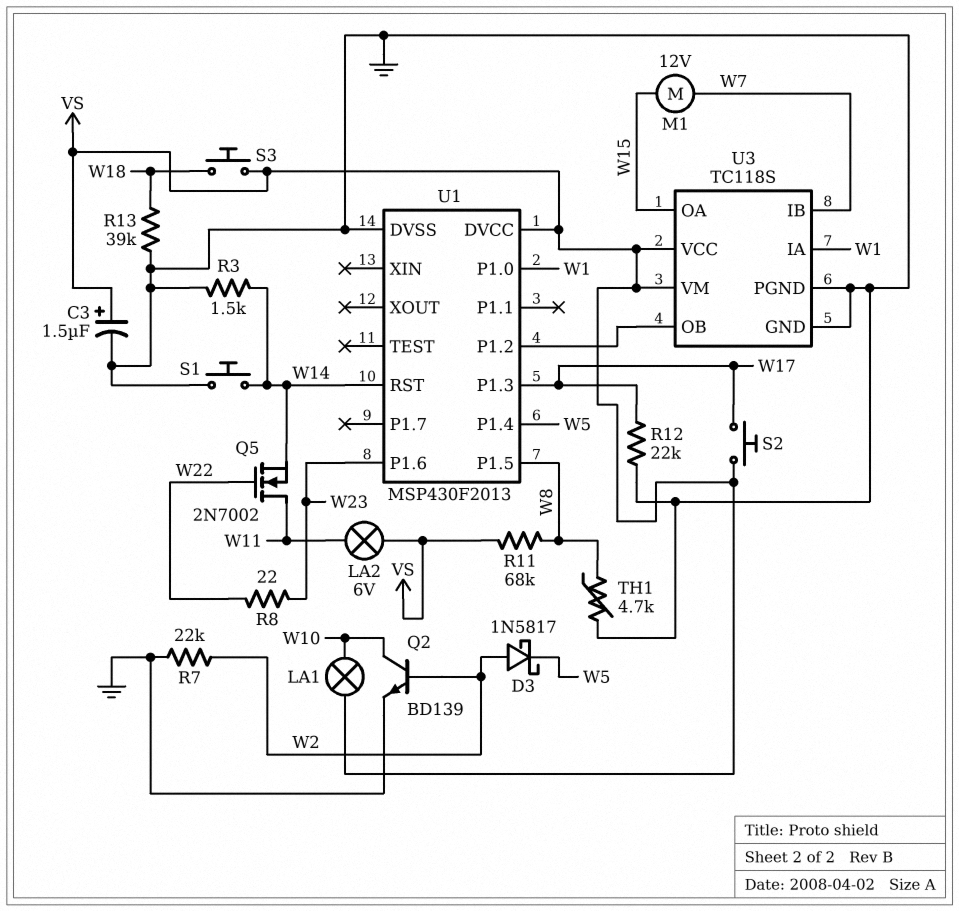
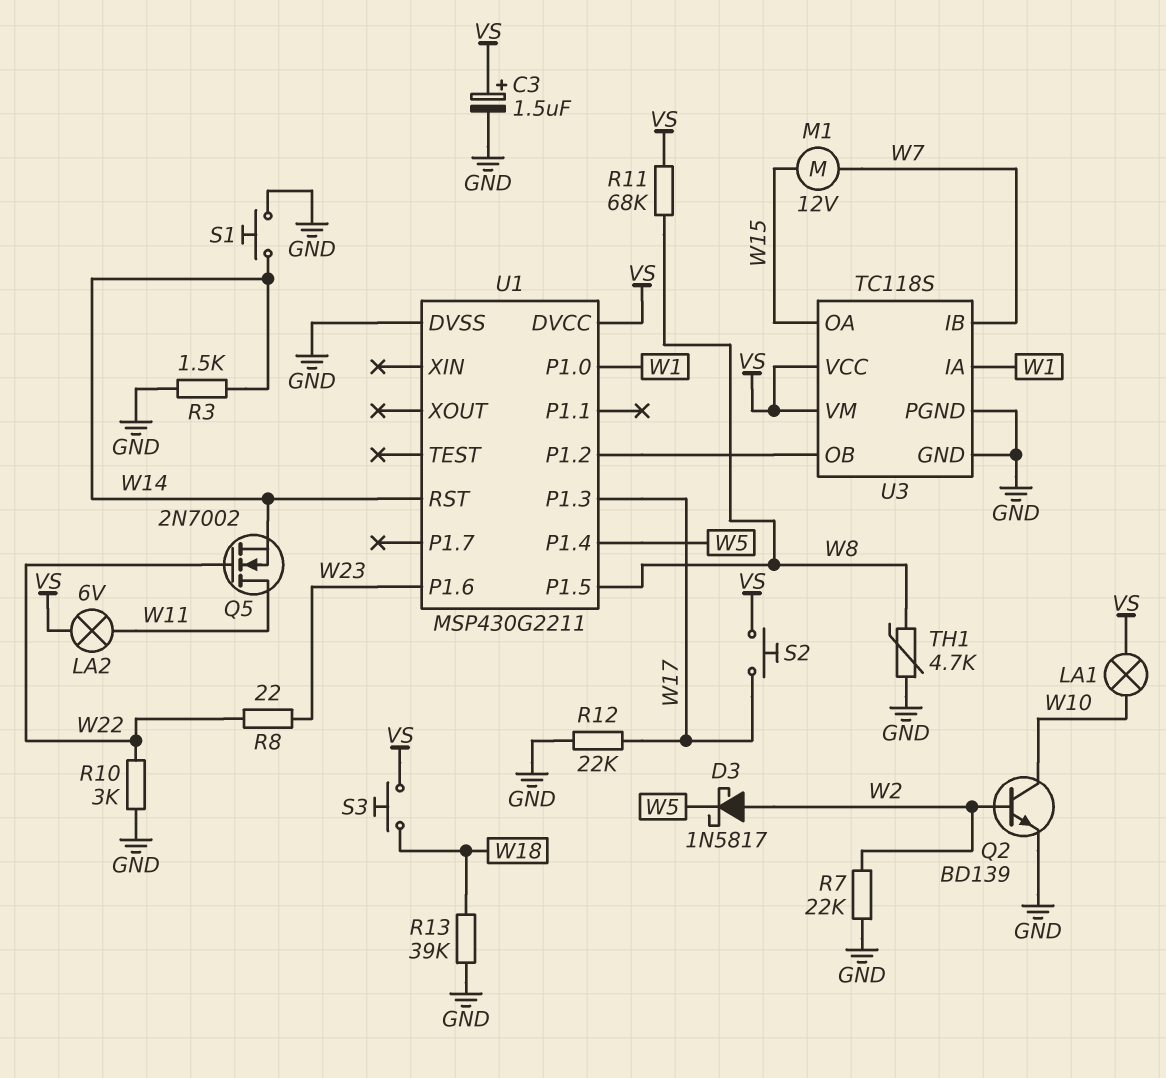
R10: none -> 3k (GND, W22)
U1: MSP430F2013 -> MSP430G2211

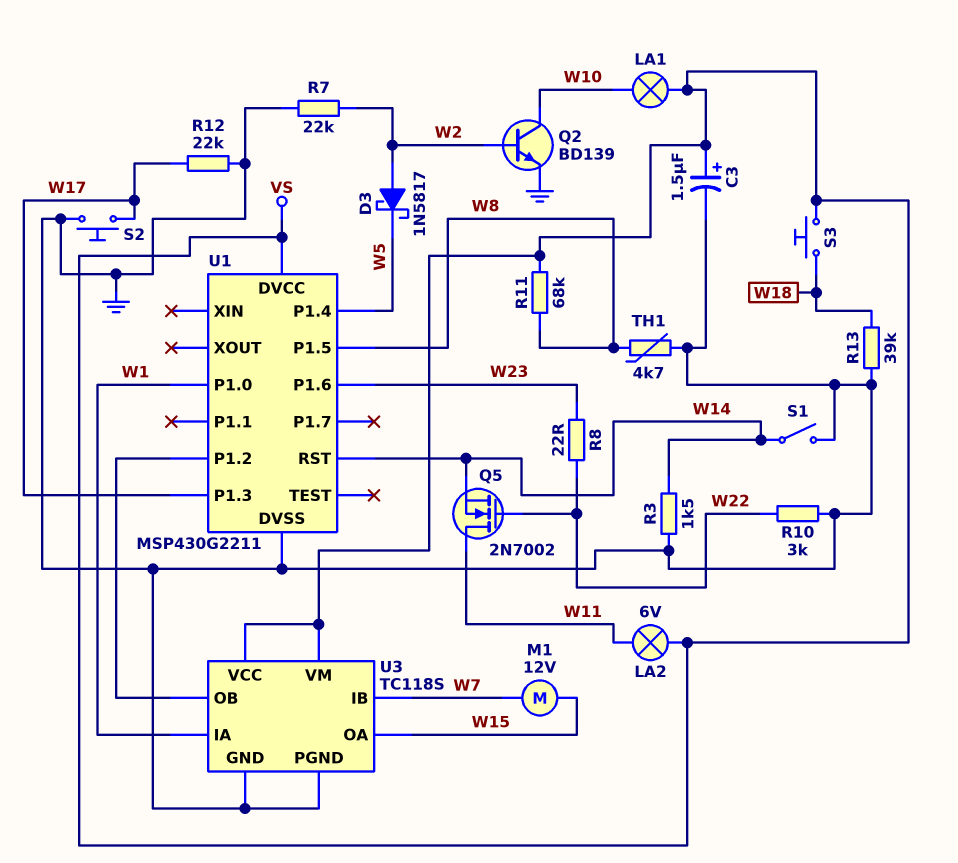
S1: button (GND, W14) -> switch (GND, W14)
S2: button (VS, W17) -> button (GND, W17)

